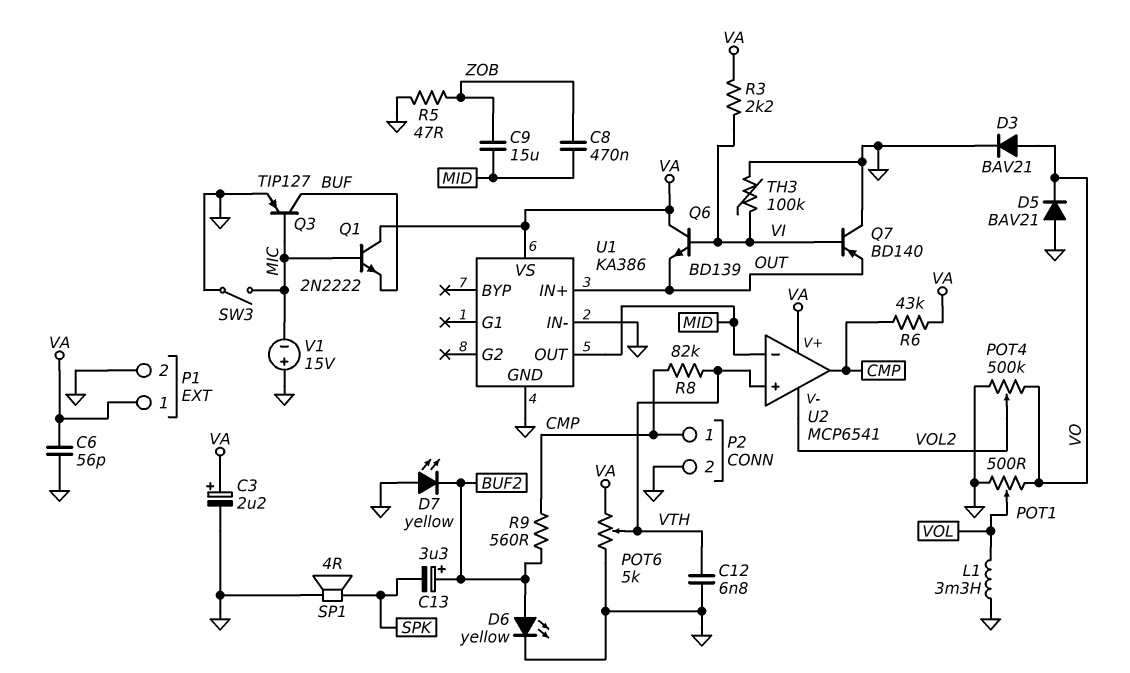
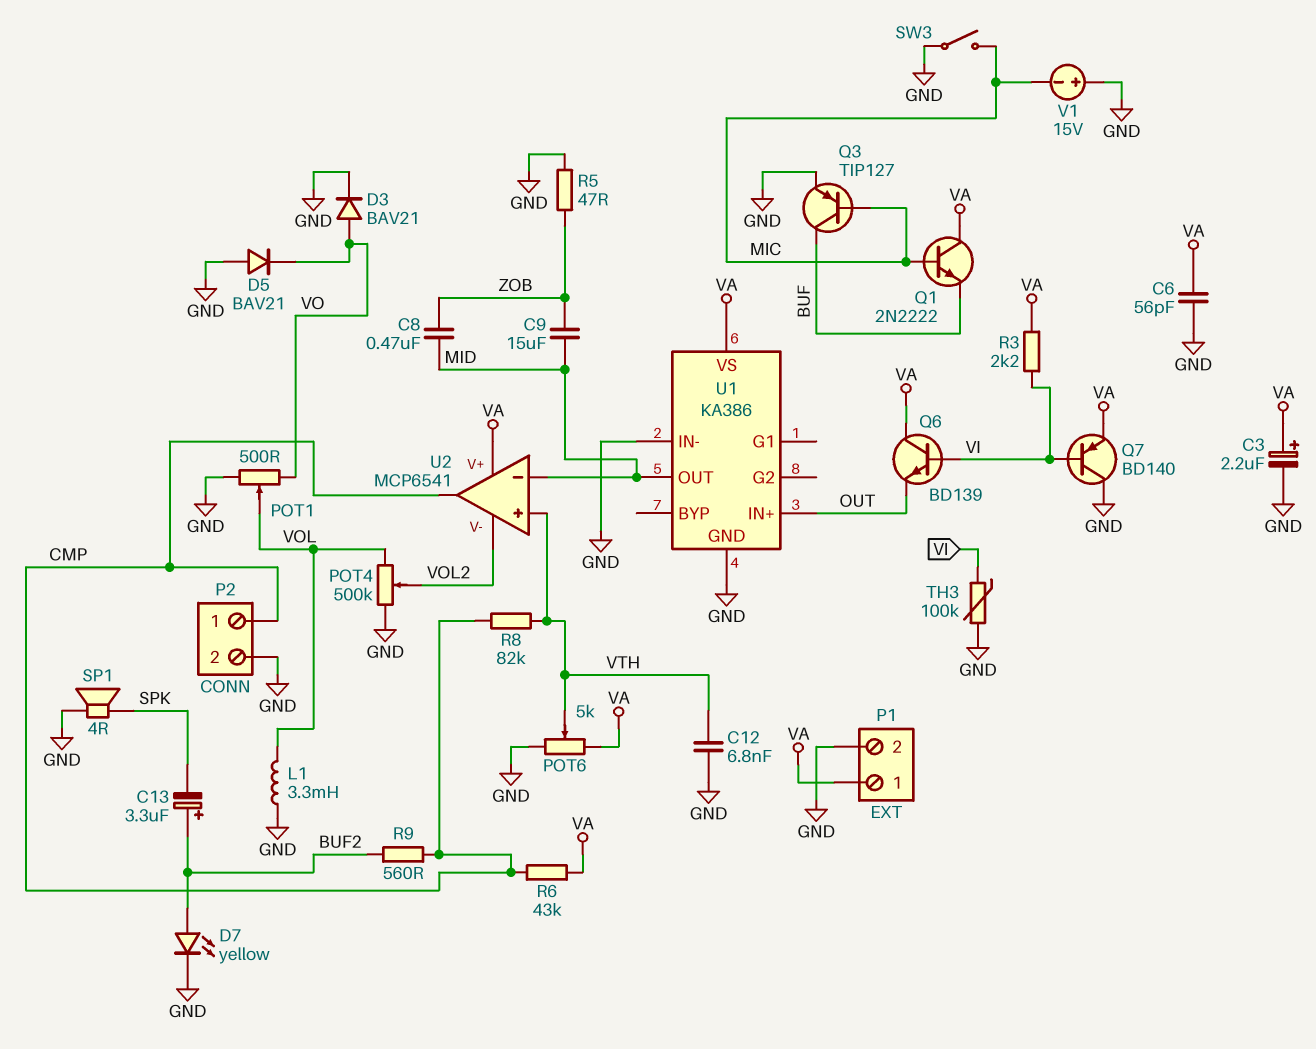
D6: LED yellow (A BUF2, K GND) -> none
D7: LED yellow (A GND, K BUF2) -> LED yellow (A BUF2, K GND)
POT4: 500k (GND, VO, wiper VOL2) -> 500k (GND, VOL, wiper VOL2)
Q7: PNP BD140 (B VI, C GND, E OUT) -> PNP BD140 (B VI, C GND, E VA)

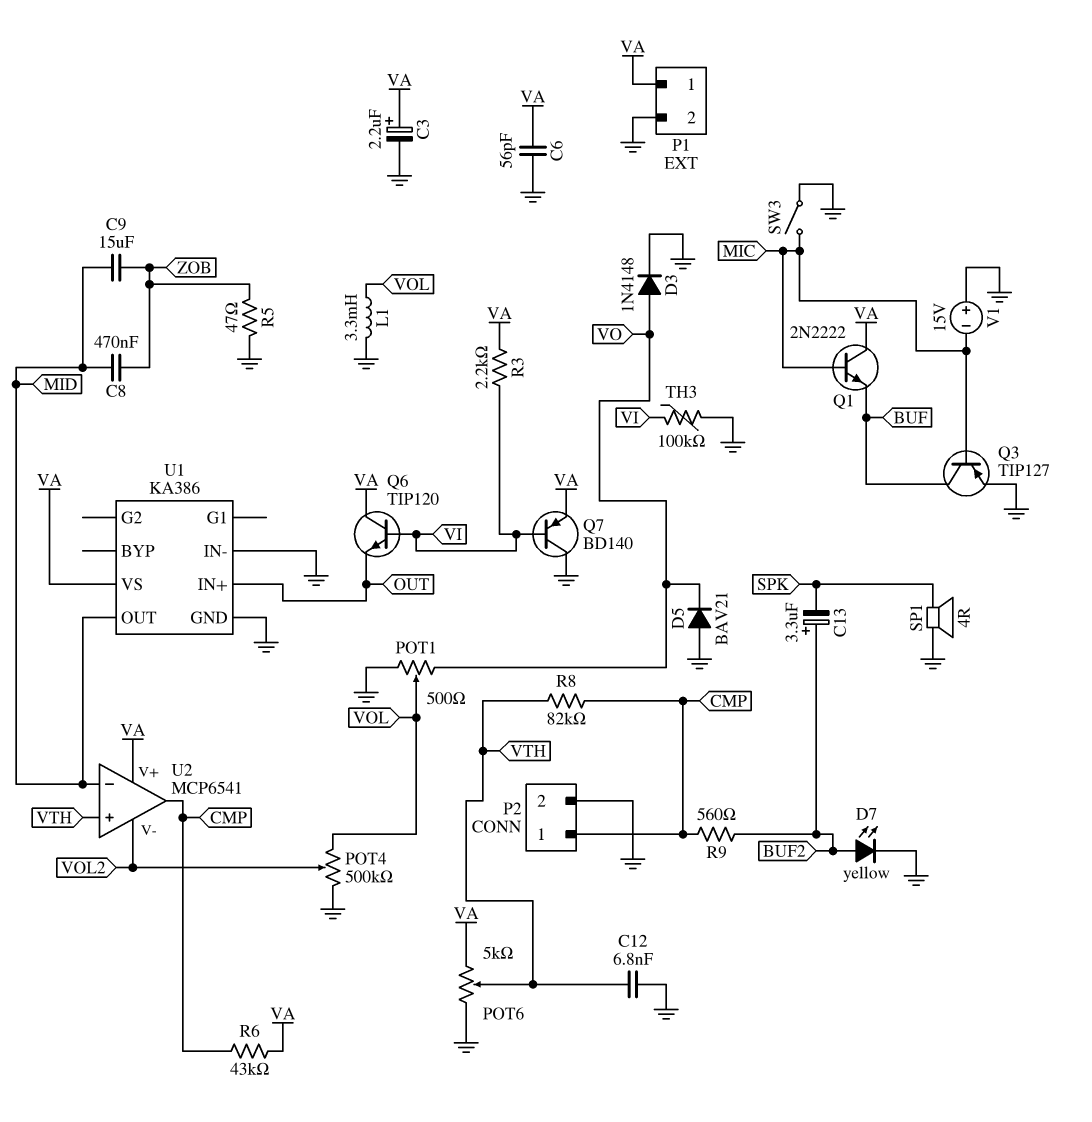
D3: diode BAV21 (A VO, K GND) -> diode 1N4148 (A VO, K GND)
Q6: NPN BD139 (B VI, C VA, E OUT) -> NPN TIP120 (B VI, C VA, E OUT)

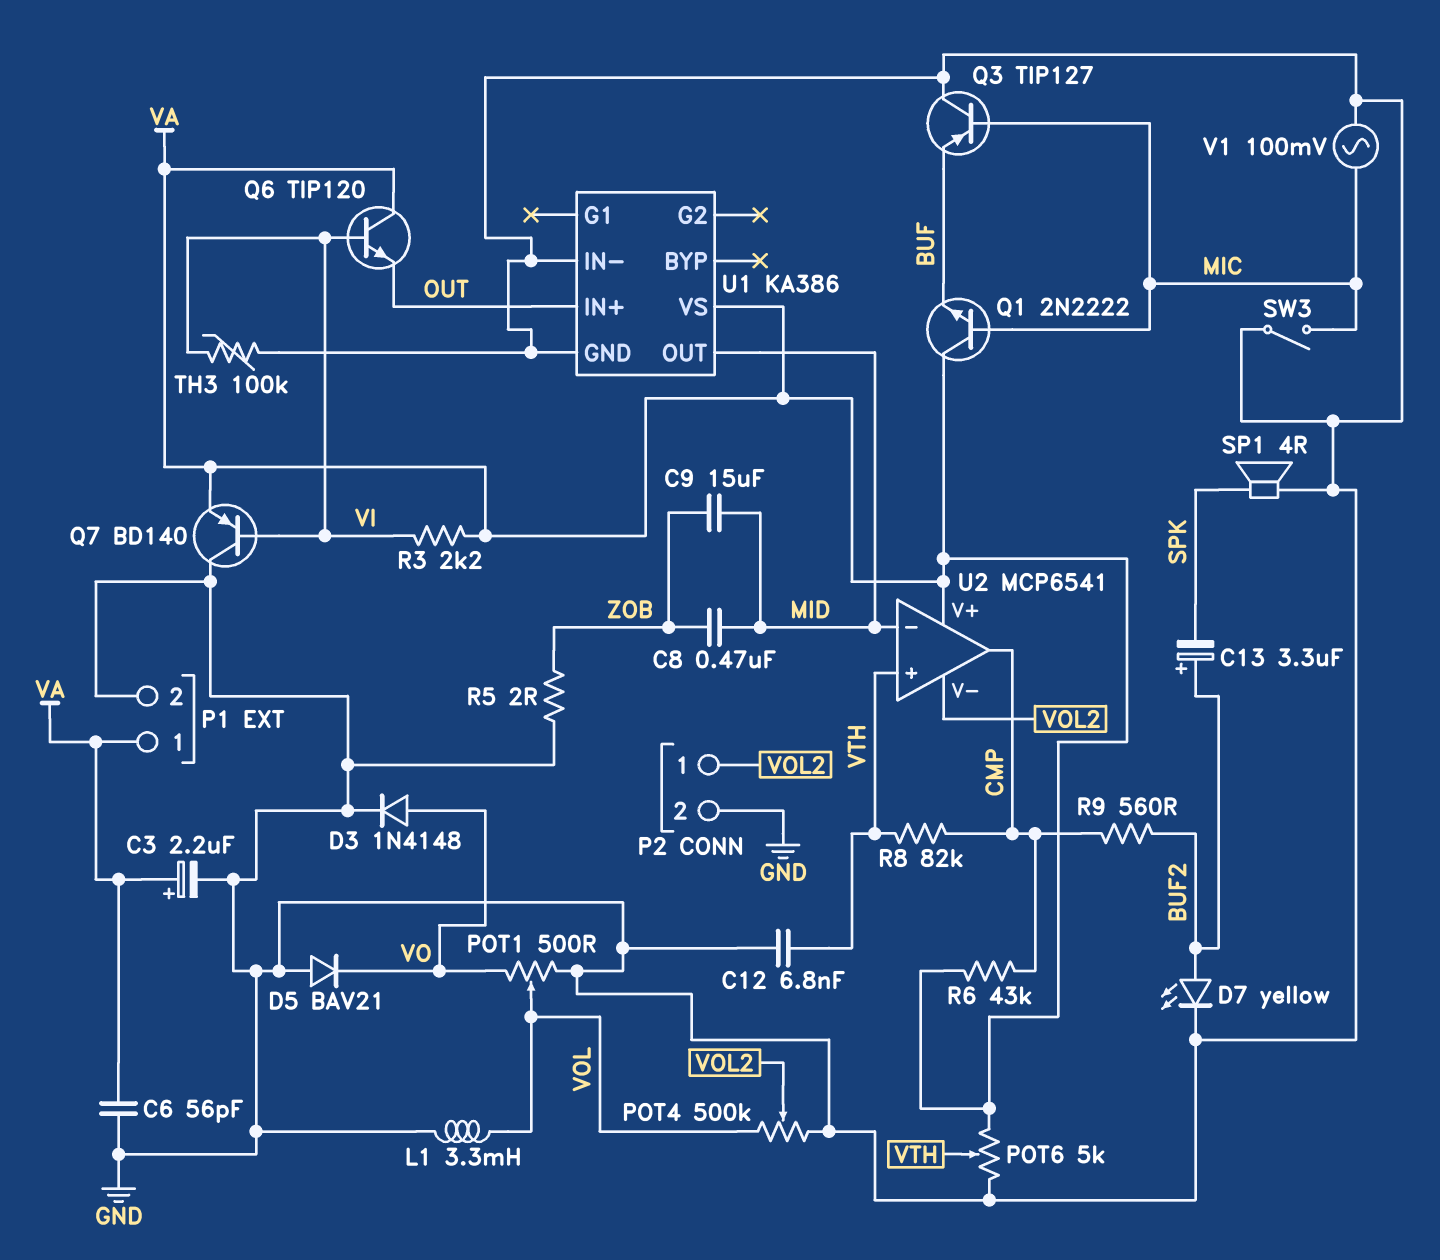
P2 pin 1: CMP -> VOL2
Q3: PNP TIP127 (B MIC, C BUF, E GND) -> PNP TIP127 (B MIC, C GND, E BUF)
R5: 47 (GND, ZOB) -> 2 (GND, ZOB)
V1: 15V (plus GND, minus MIC) -> AC 100mV (GND, MIC)

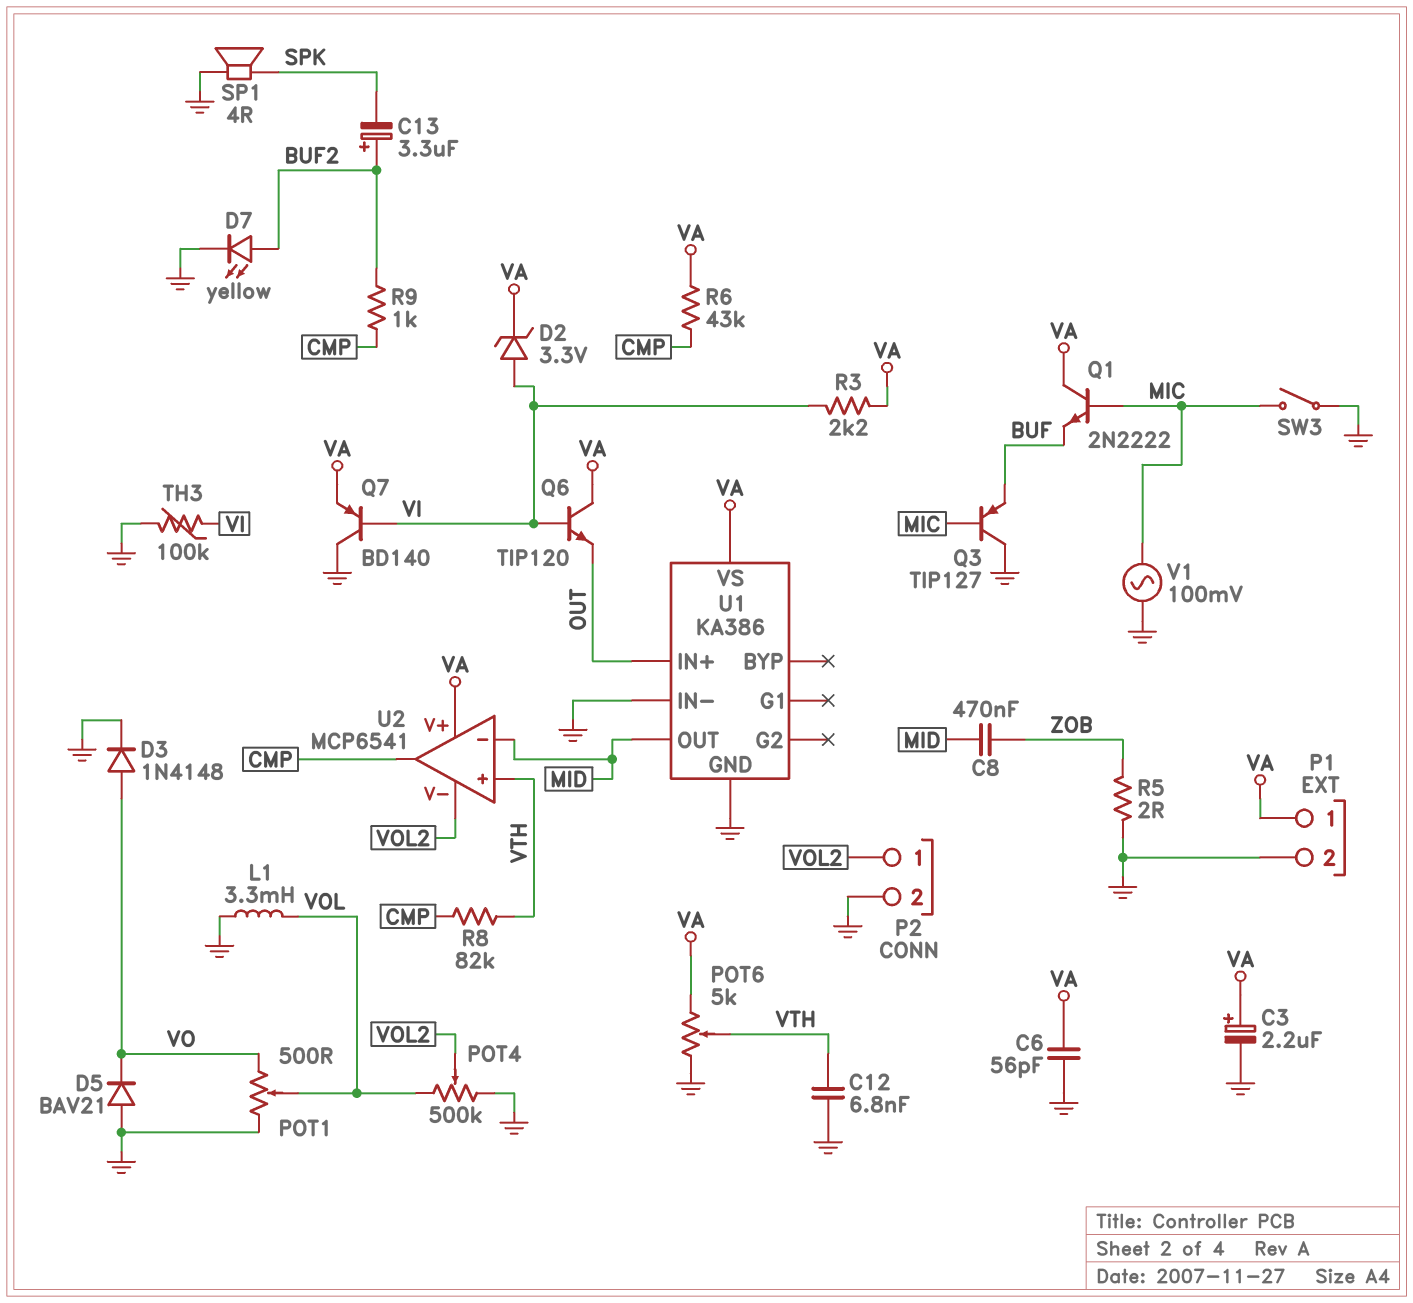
C9: 15uF (MID, ZOB) -> none
D2: none -> zener 3.3V (A VI, K VA)
R9: 560 (BUF2, CMP) -> 1k (BUF2, CMP)

